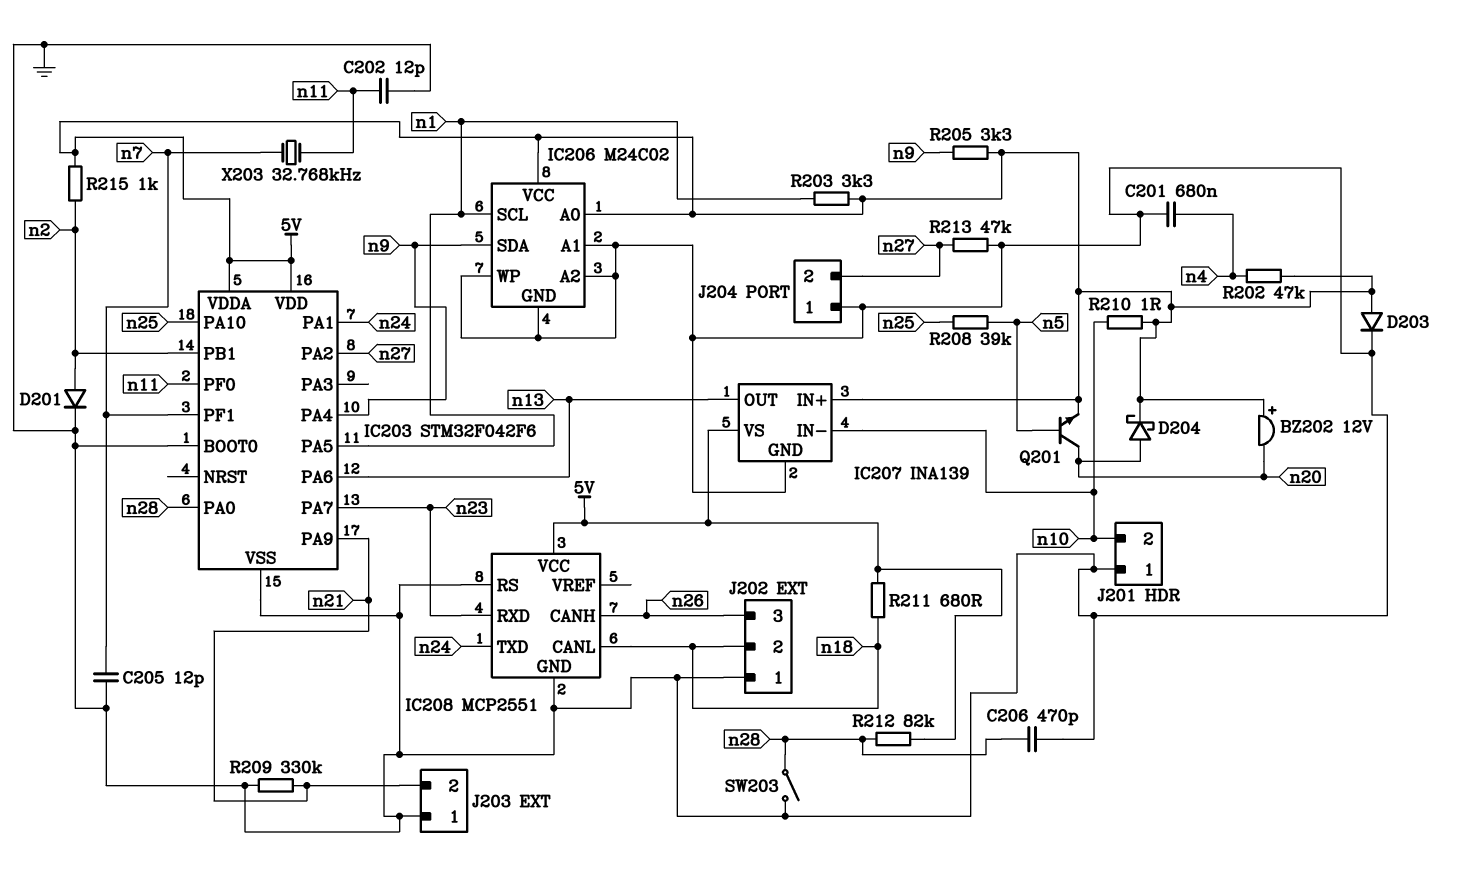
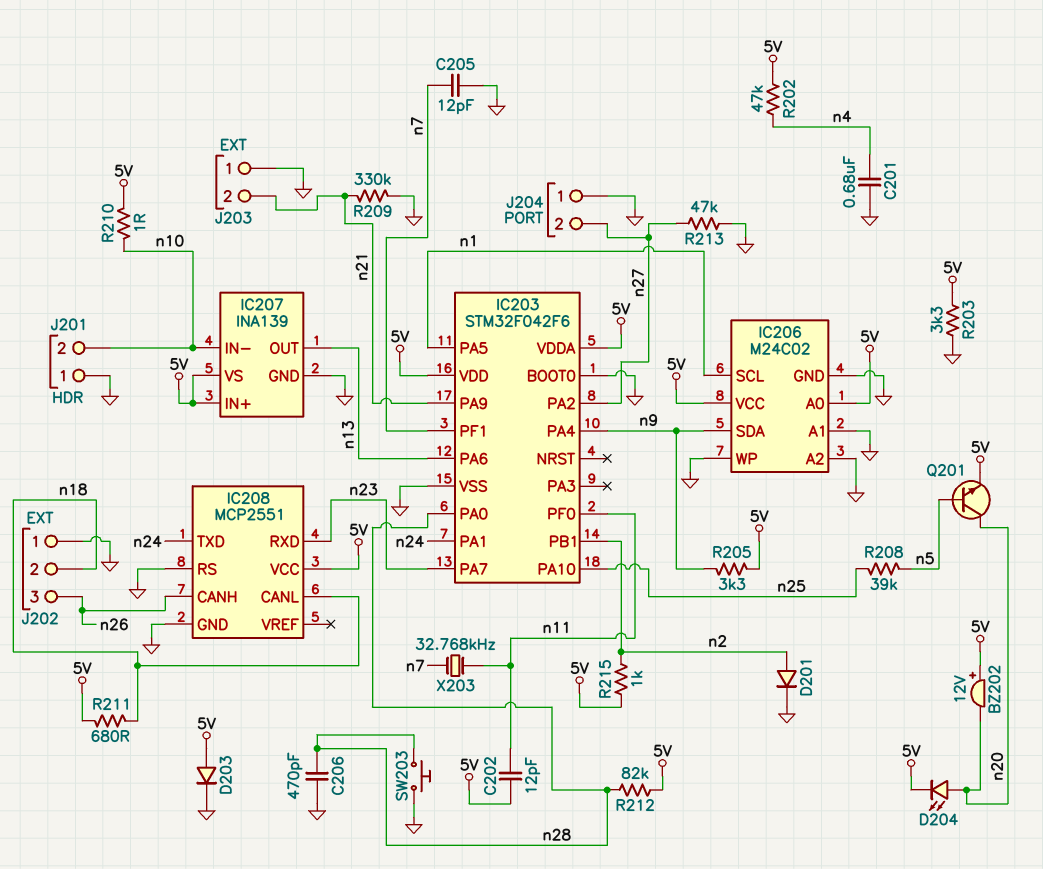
C202: 12pF (GND, n11) -> 12pF (5V, n11)
D204: schottky (A n20, K 5V) -> LED (A n20, K 5V)
R203: 3.3k (5V, n1) -> 3.3k (5V, GND)
SW203: switch (GND, n28) -> button (GND, n28)

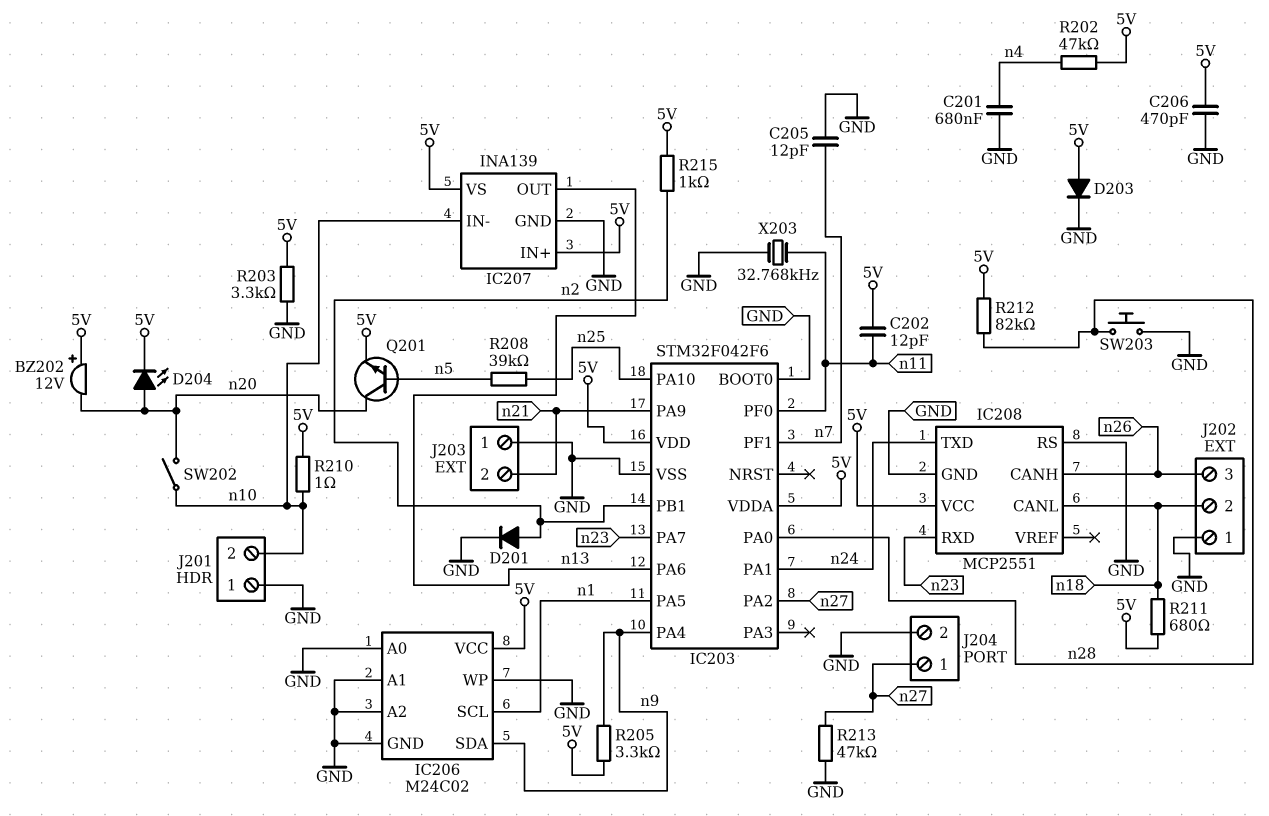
C206: 470pF (GND, n28) -> 470pF (5V, GND)
IC206 pin A0: 5V -> GND
J204 pin 1: GND -> n27
J204 pin 2: n27 -> GND
R209: 330k (GND, n21) -> none
SW202: none -> switch (n10, n20)
X203: 32.768kHz (n7, n11) -> 32.768kHz (GND, n11)

